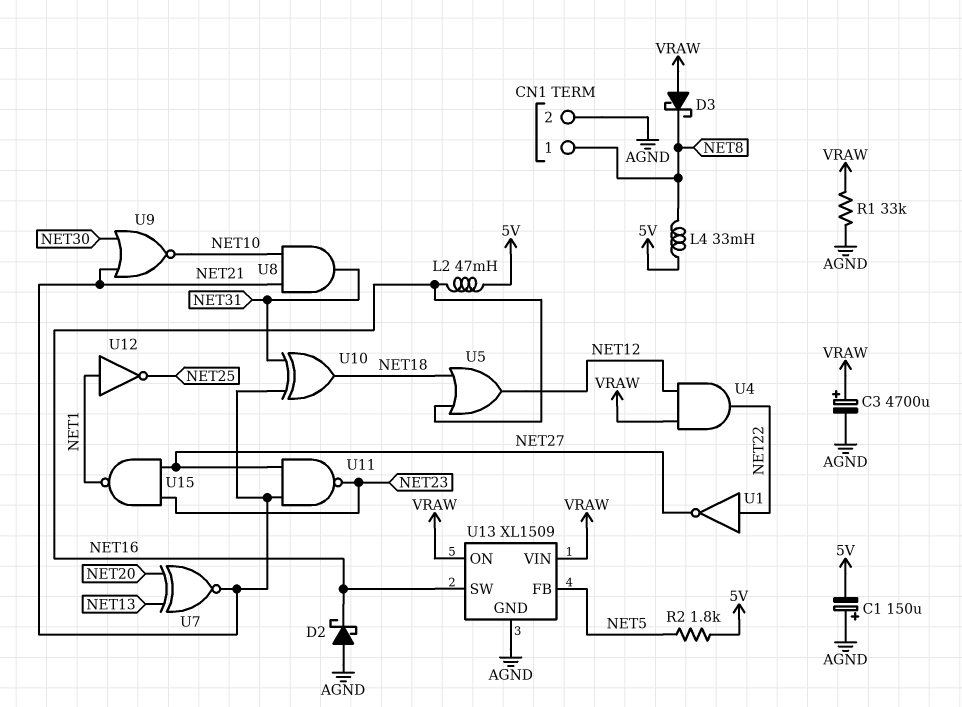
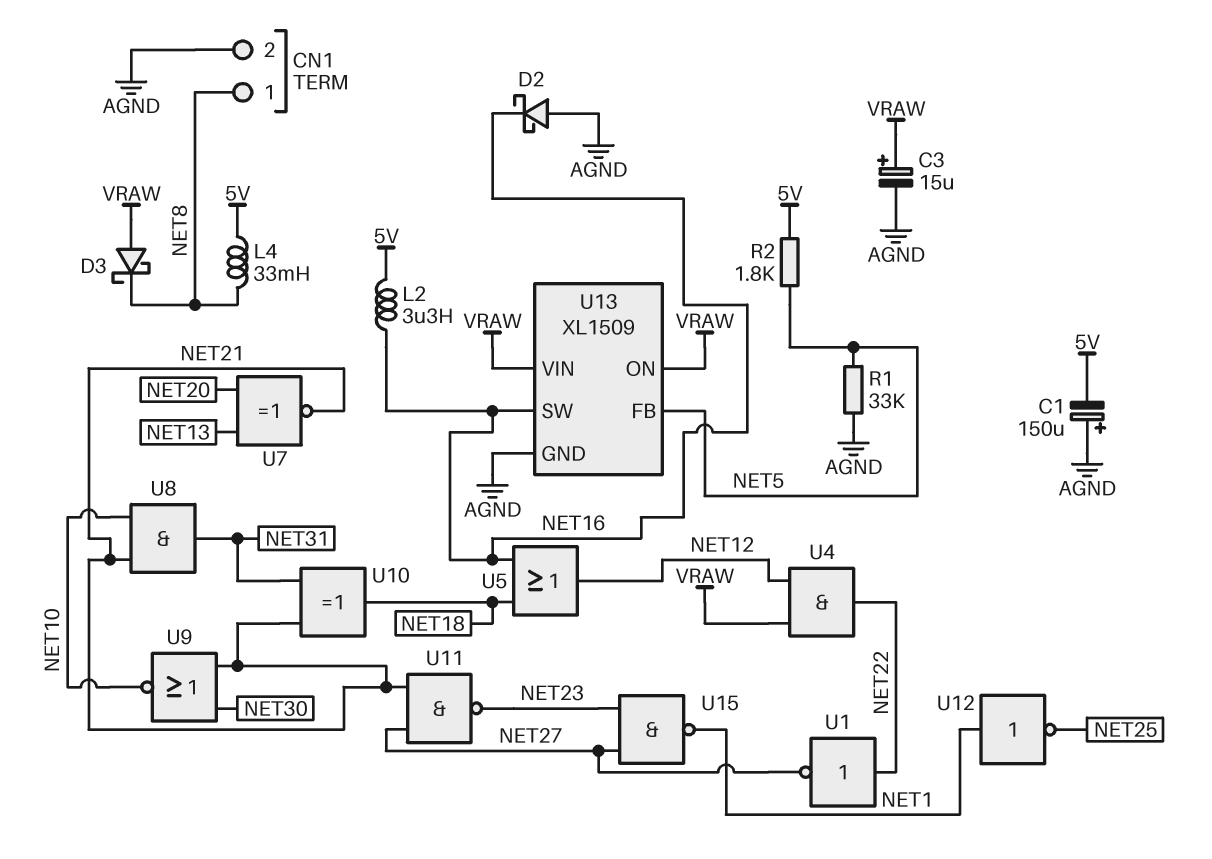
C3: 4700uF (plus VRAW, minus AGND) -> 15uF (plus VRAW, minus AGND)
L2: 47mH (5V, NET16) -> 3.3uH (5V, NET16)
R1: 33k (AGND, VRAW) -> 33k (AGND, NET5)

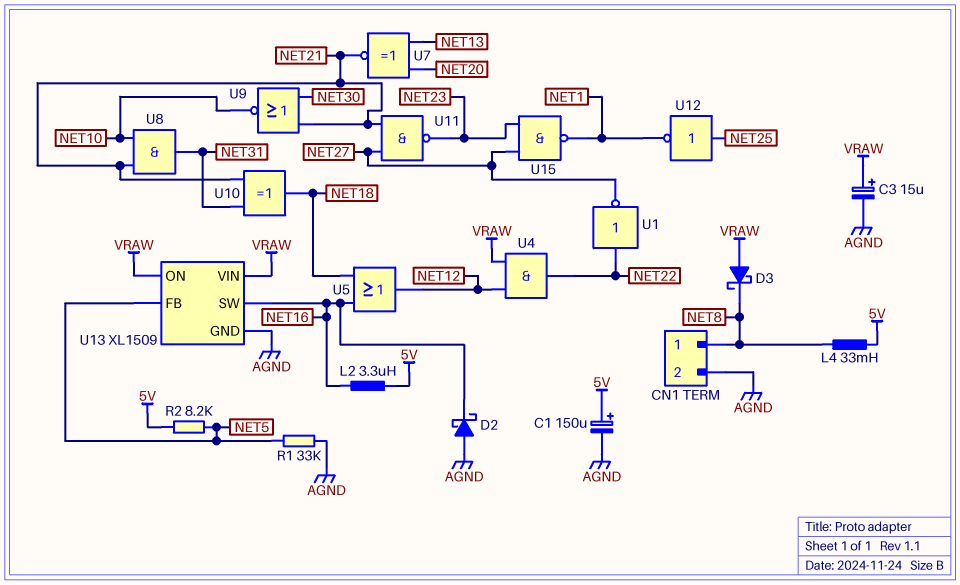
C1: 150uF (plus AGND, minus 5V) -> 150uF (plus 5V, minus AGND)
R2: 1.8k (5V, NET5) -> 8.2k (5V, NET5)
U12: NOT (in NET1, out NET25) -> NOT (in NET25, out NET1)

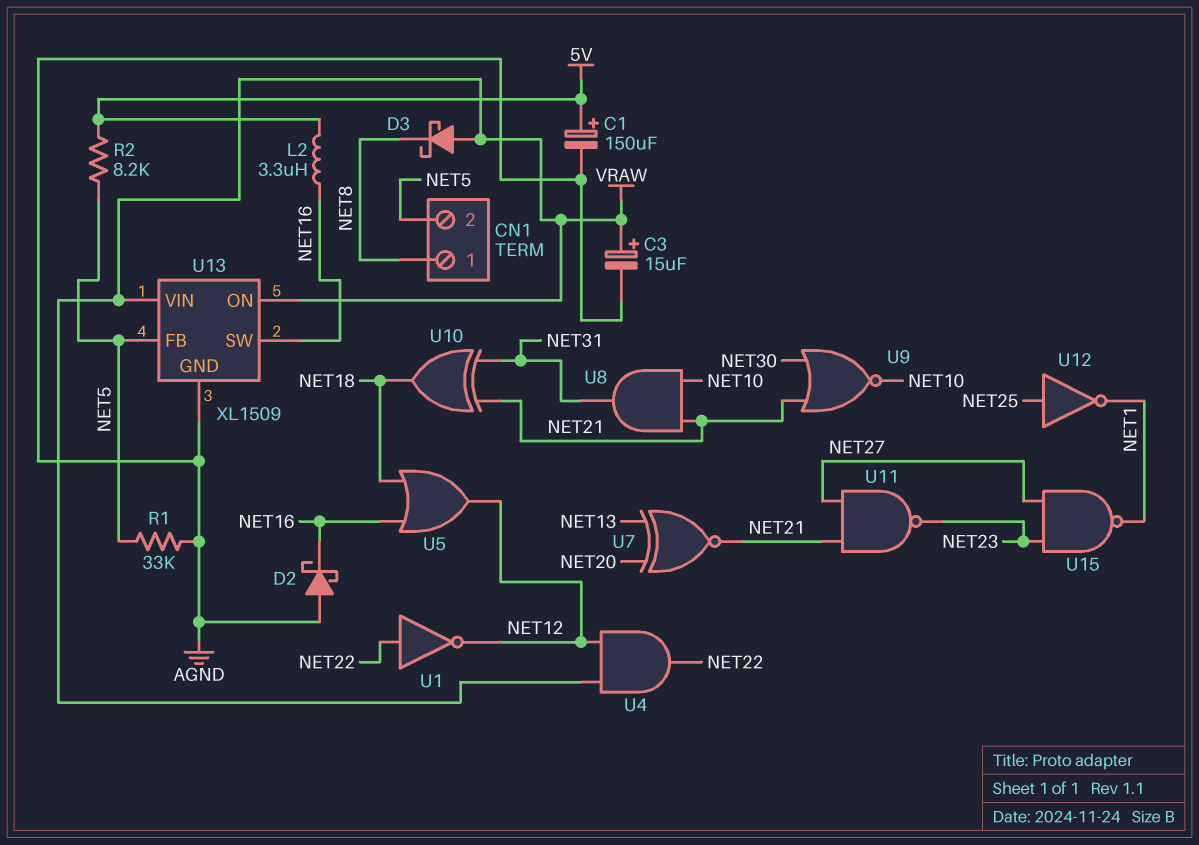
CN1 pin 2: AGND -> NET5
L4: 33mH (5V, NET8) -> none
U1: NOT (in NET22, out NET27) -> NOT (in NET22, out NET12)

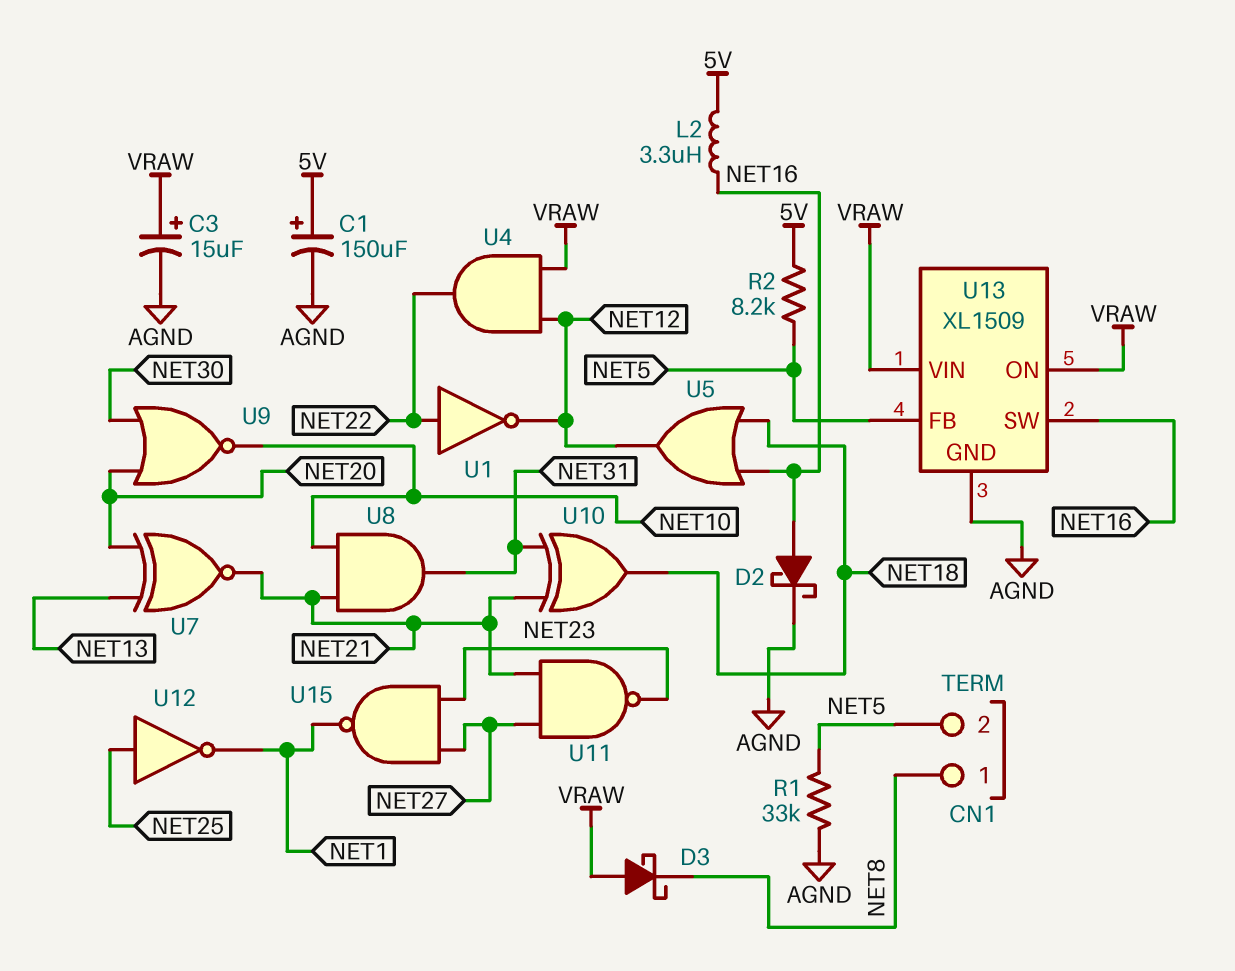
D2: schottky (A AGND, K NET16) -> schottky (A NET16, K AGND)
U9: NOR (in NET21, in NET30, out NET10) -> NOR (in NET20, in NET30, out NET10)

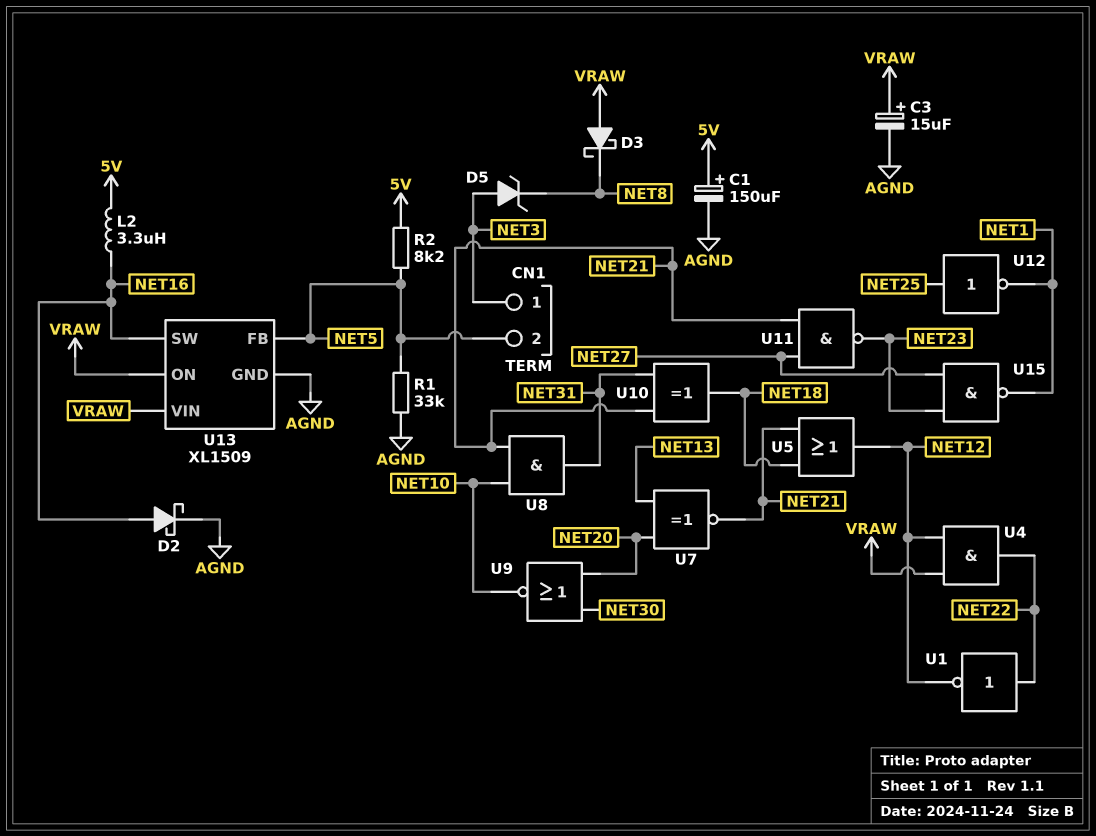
CN1 pin 1: NET8 -> NET3
D5: none -> zener (A NET3, K NET8)
U5: OR (in NET16, in NET18, out NET12) -> OR (in NET18, in NET21, out NET12)

